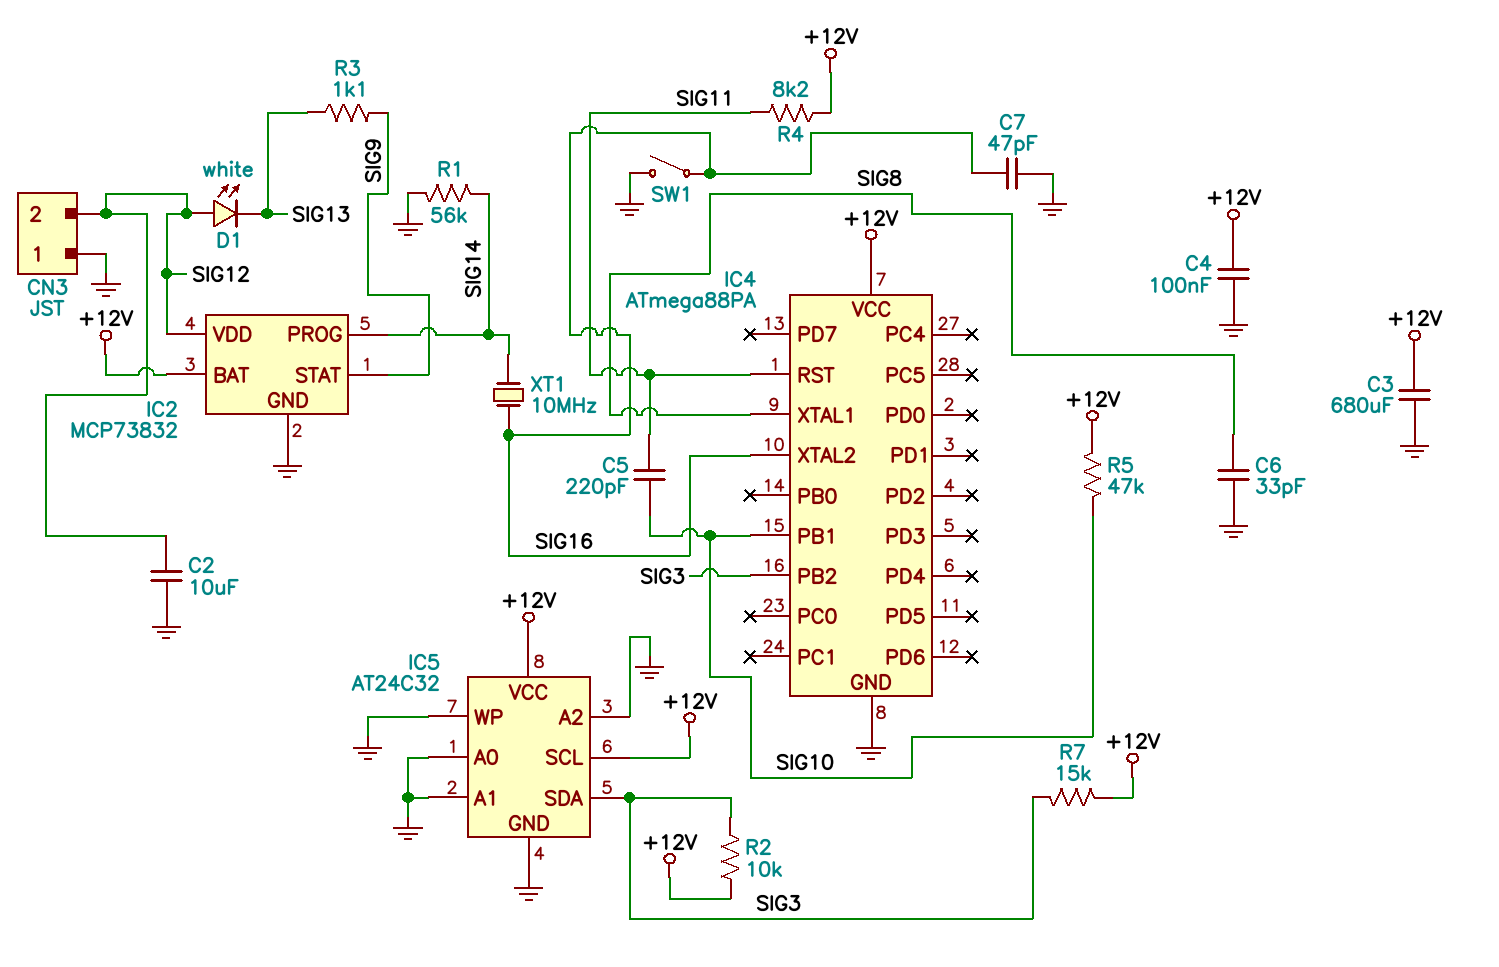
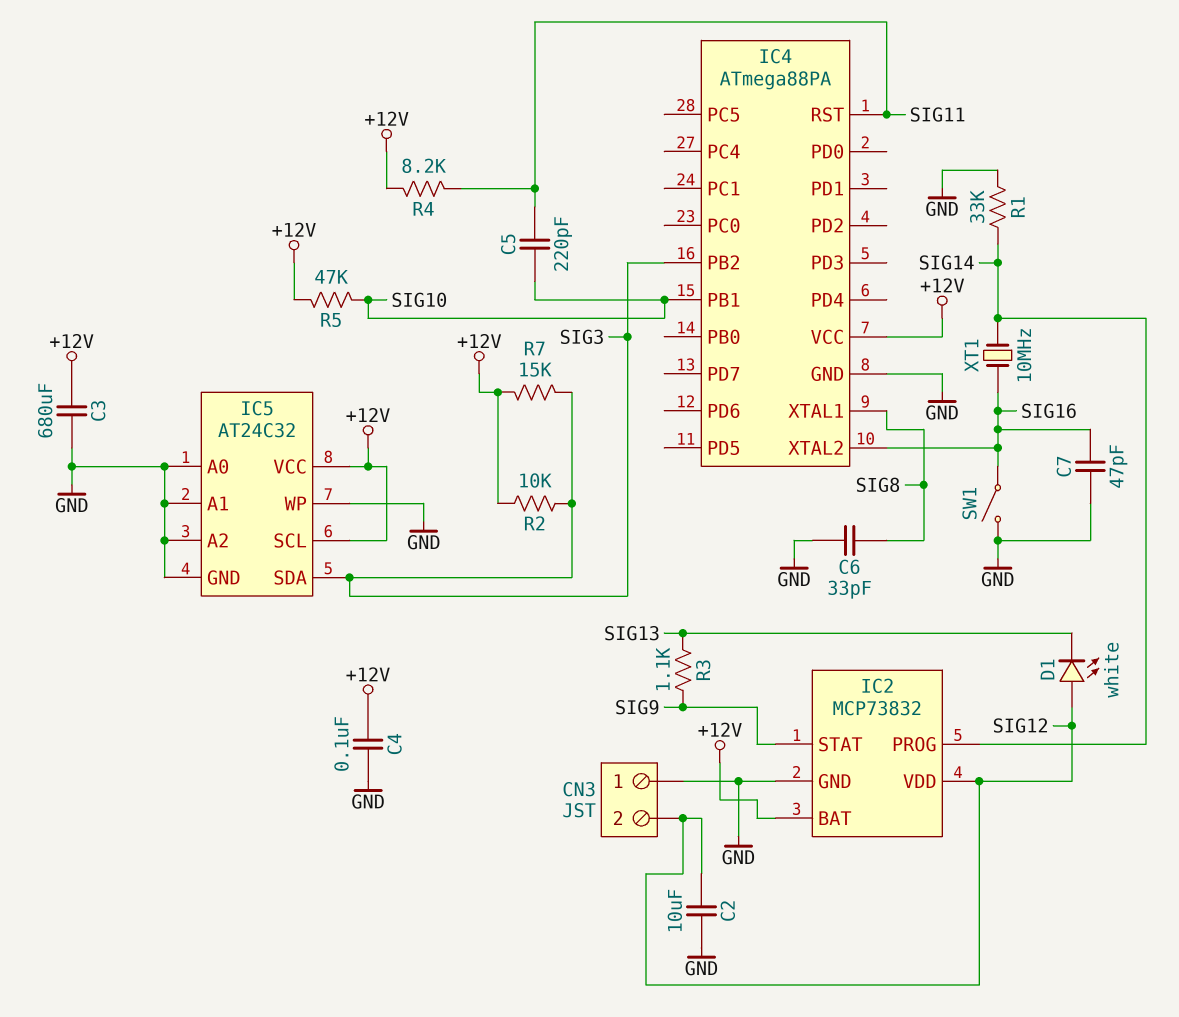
R1: 56k (GND, SIG14) -> 33k (GND, SIG14)

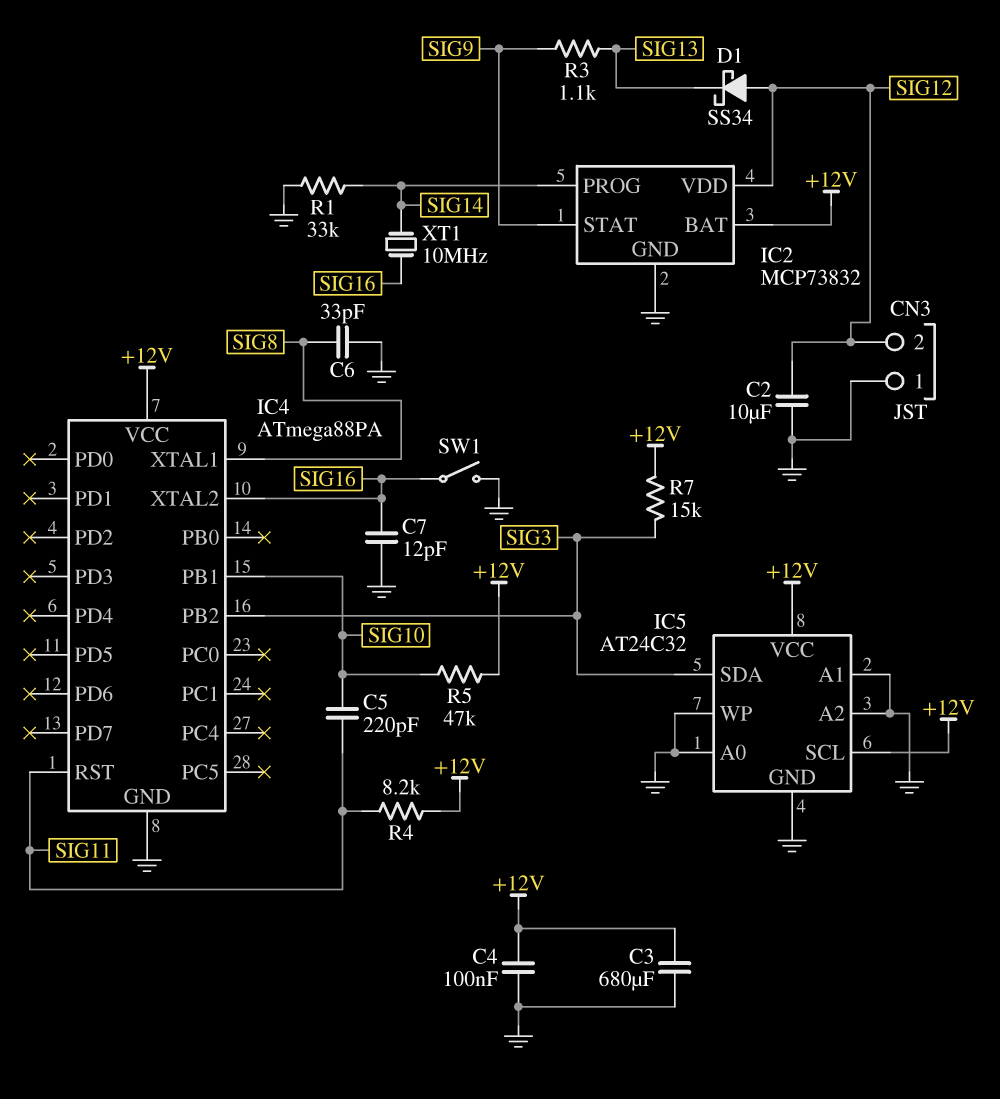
C7: 47pF (GND, SIG16) -> 12pF (GND, SIG16)
D1: LED white (A SIG12, K SIG13) -> schottky SS34 (A SIG12, K SIG13)
R2: 10k (+12V, SIG3) -> none

